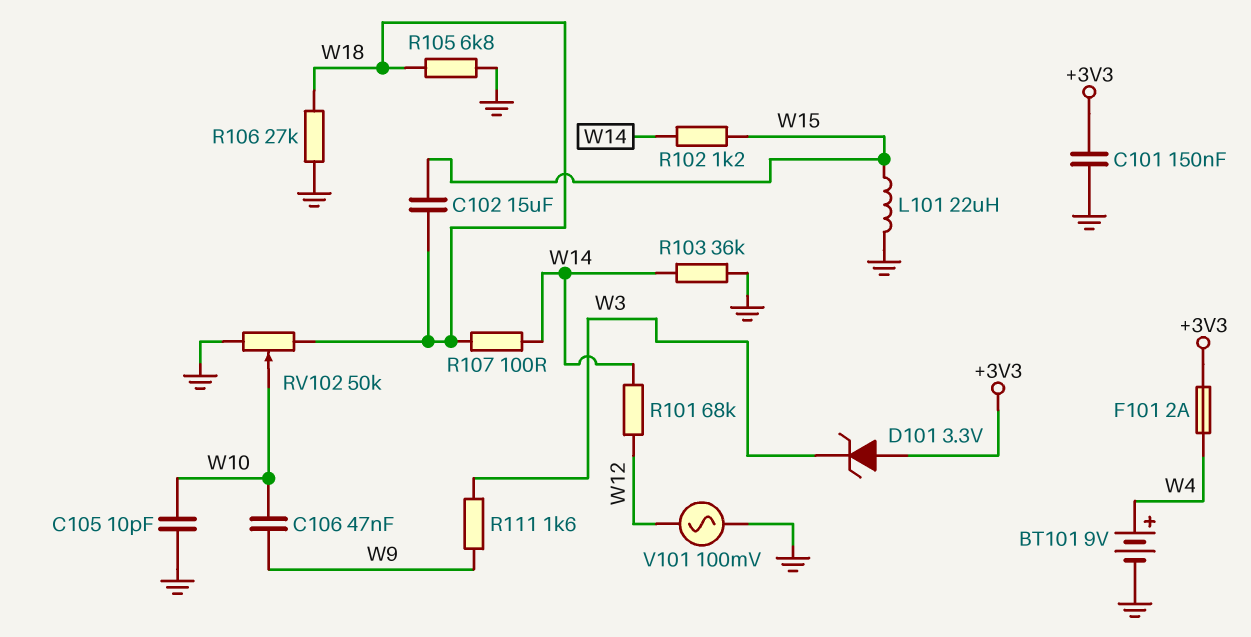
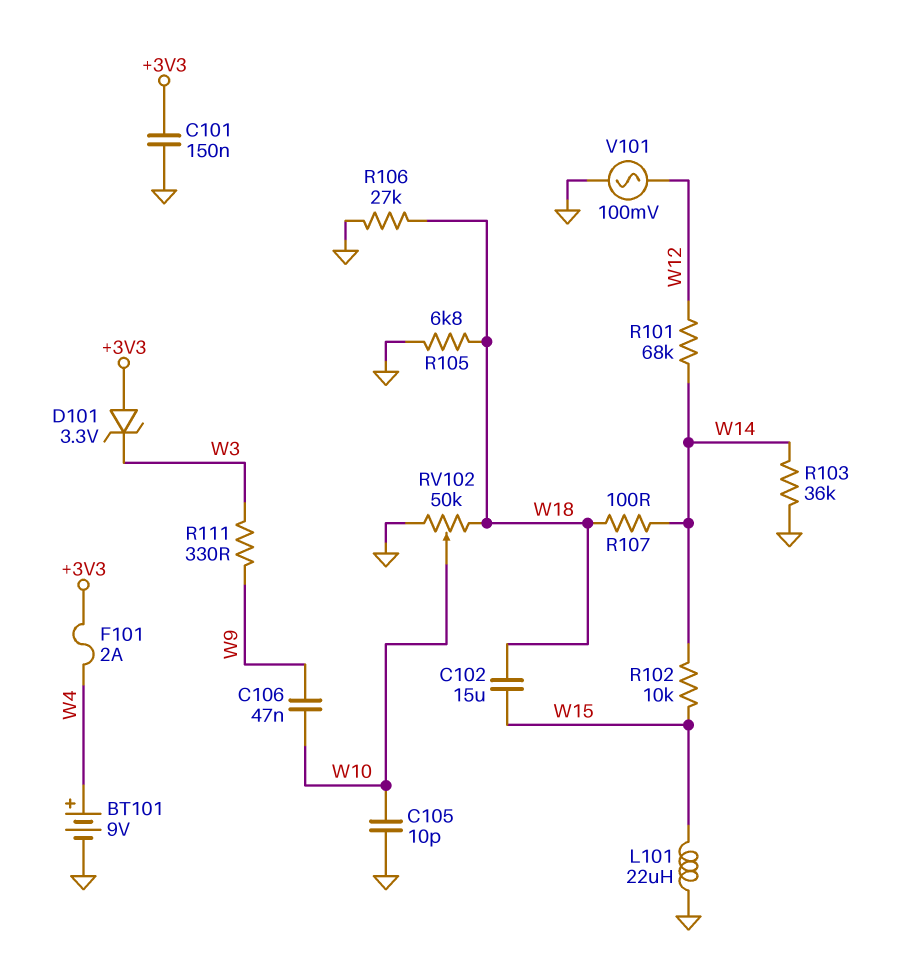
R102: 1.2k (W14, W15) -> 10k (W14, W15)
R111: 1.6k (W3, W9) -> 330 (W3, W9)

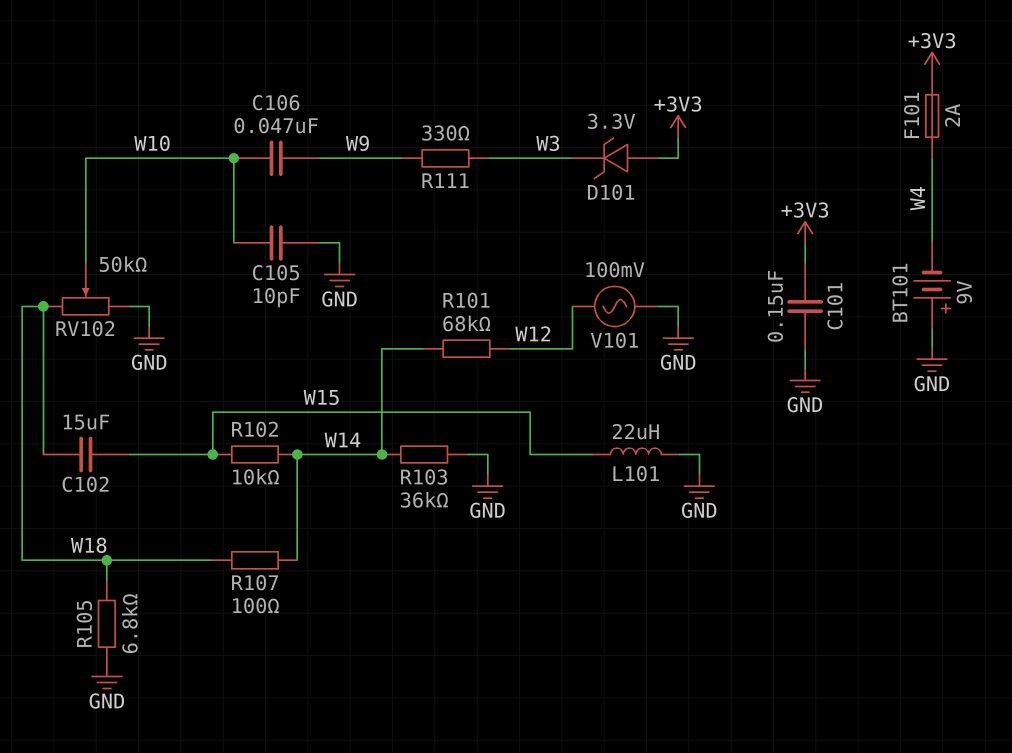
BT101: 9V (plus W4, minus GND) -> 9V (plus GND, minus W4)
R106: 27k (GND, W18) -> none

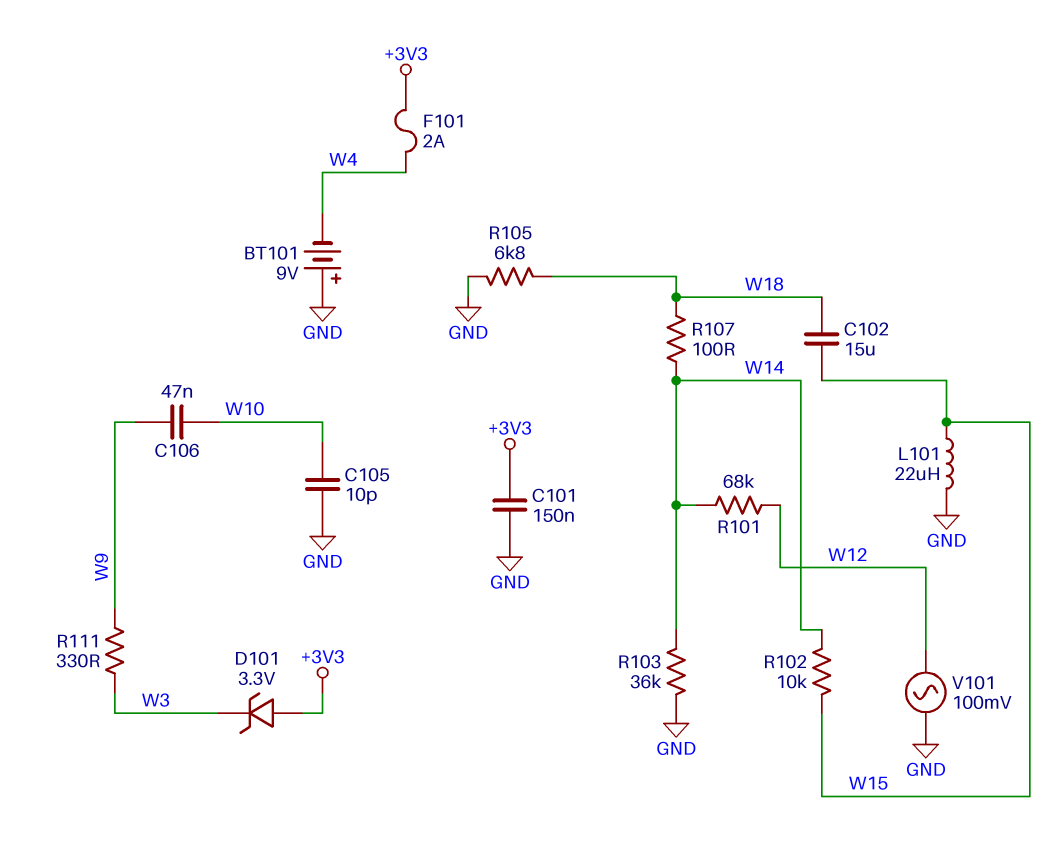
RV102: 50k (GND, W18, wiper W10) -> none

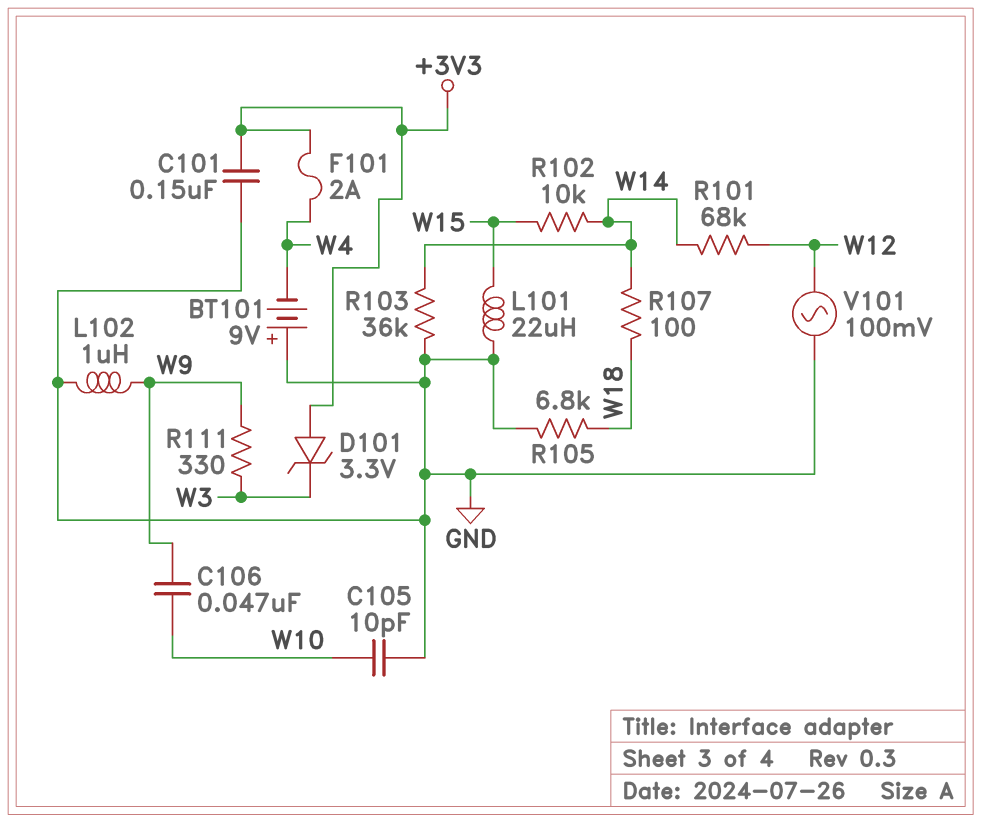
C102: 15uF (W15, W18) -> none
L102: none -> 1uH (GND, W9)

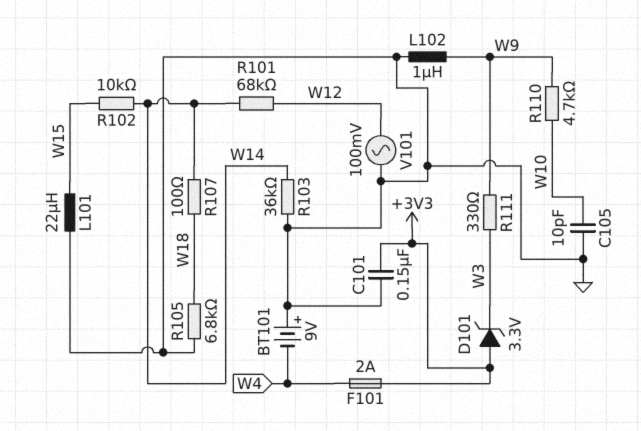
C106: 47nF (W9, W10) -> none
R110: none -> 4.7k (W9, W10)

